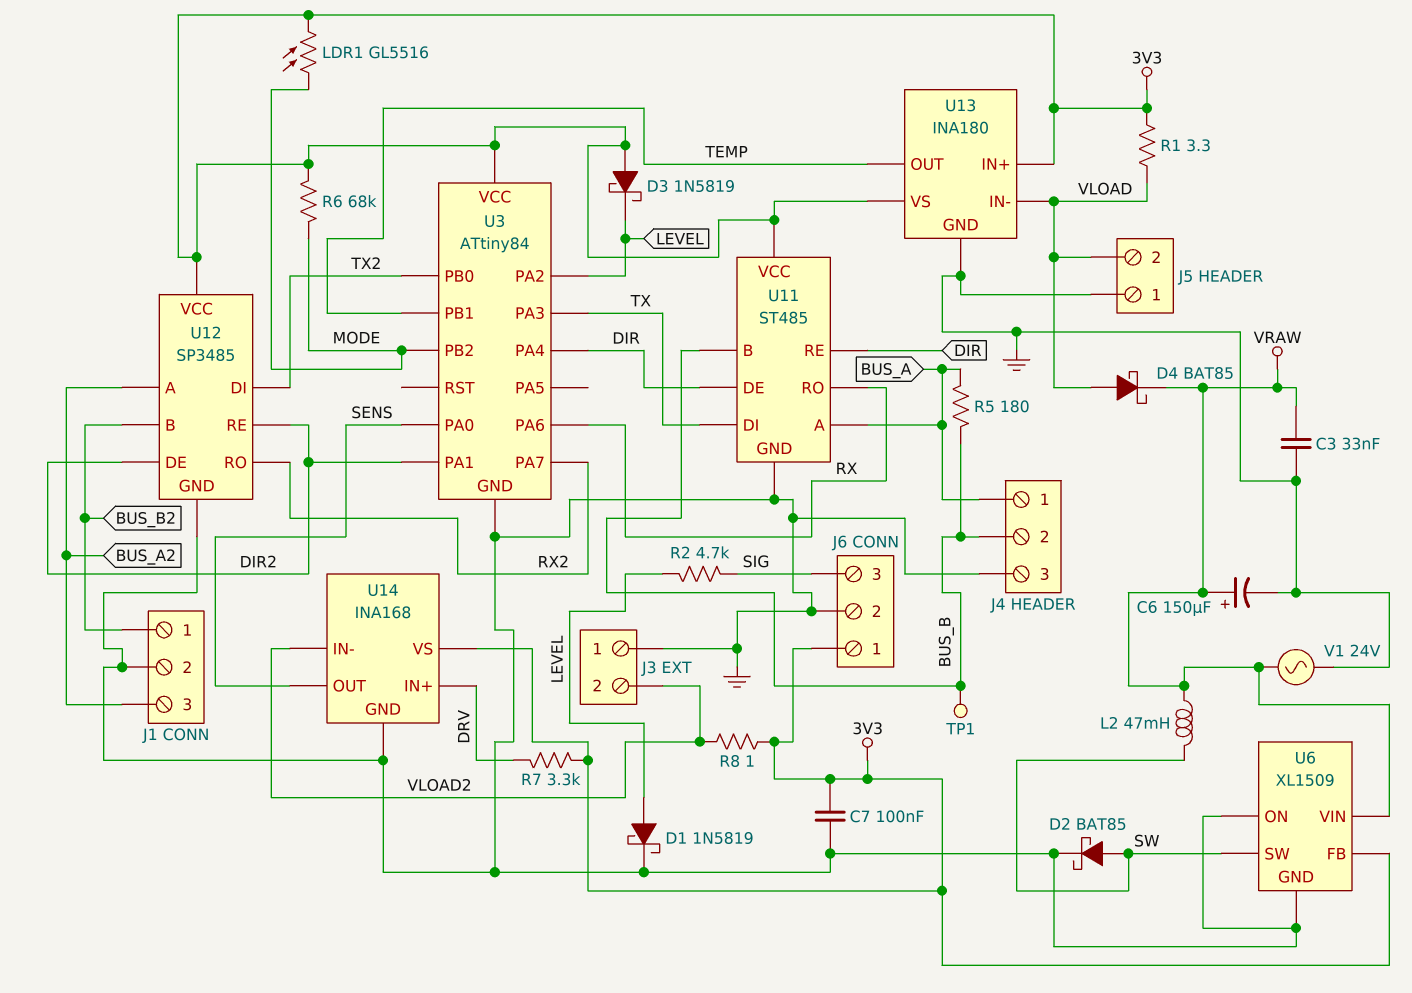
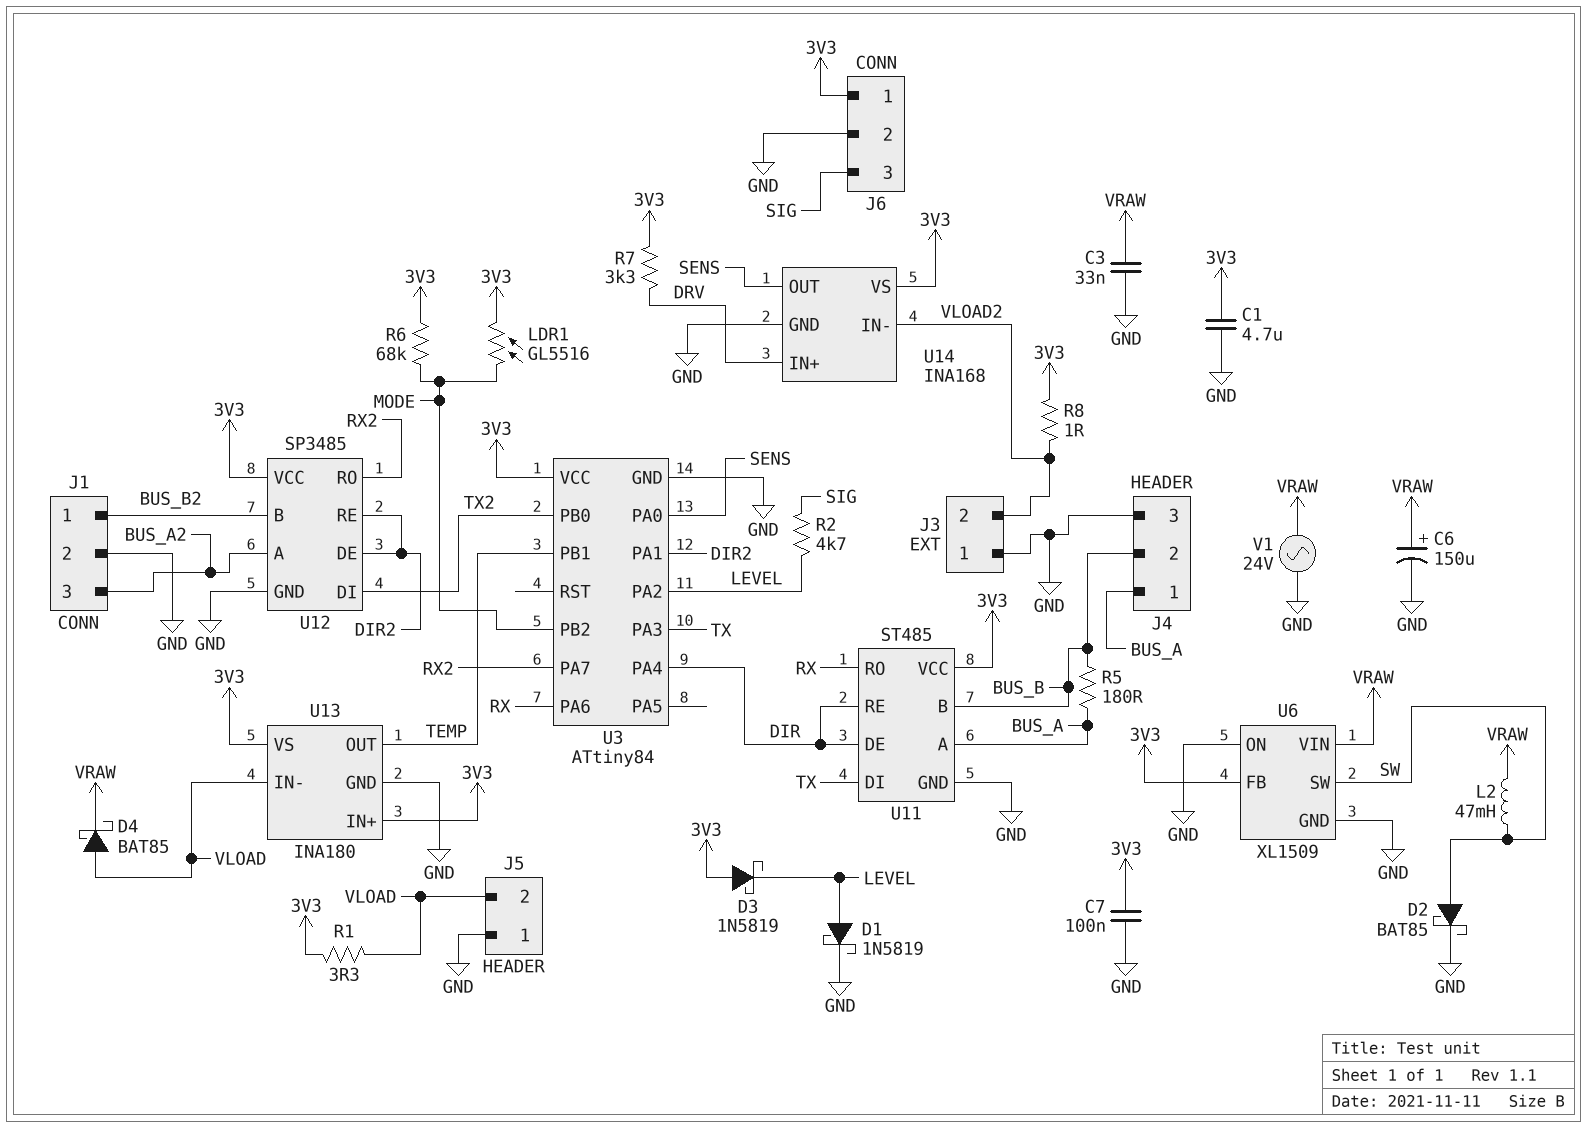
C1: none -> 4.7uF (3V3, GND)
TP1: test point (BUS_B) -> none

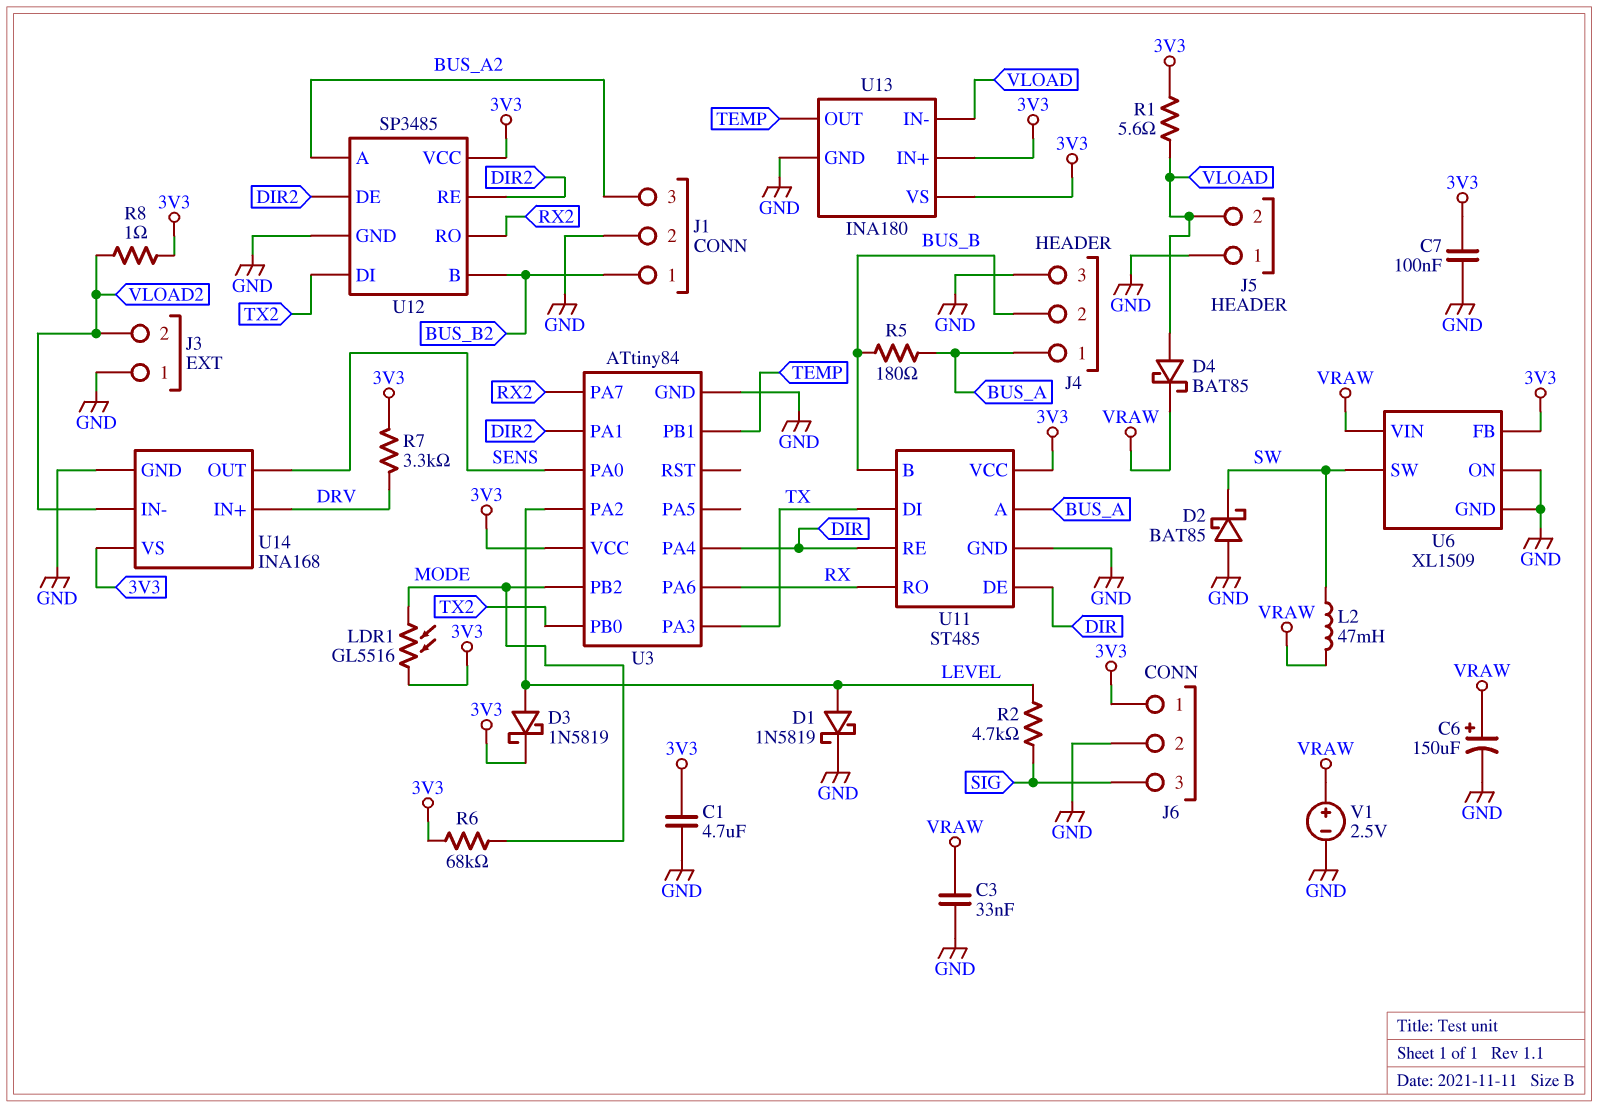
D2: schottky BAT85 (A SW, K GND) -> schottky BAT85 (A GND, K SW)
D3: schottky 1N5819 (A 3V3, K LEVEL) -> schottky 1N5819 (A LEVEL, K 3V3)
R1: 3.3 (3V3, VLOAD) -> 5.6 (3V3, VLOAD)
V1: AC 24V (GND, VRAW) -> 2.5V (plus VRAW, minus GND)

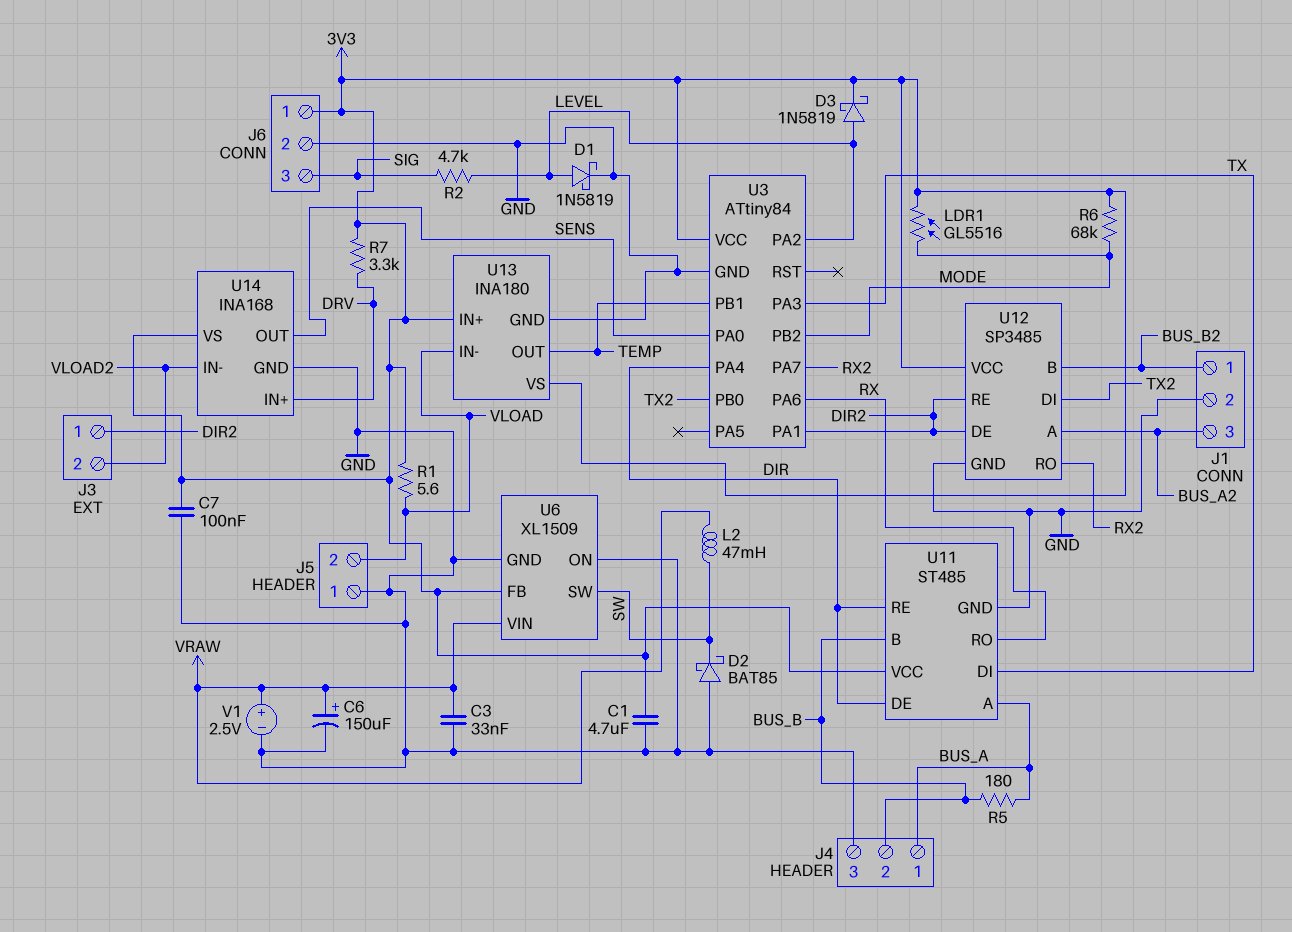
D4: schottky BAT85 (A VLOAD, K VRAW) -> none
J3 pin 1: GND -> DIR2
R8: 1 (3V3, VLOAD2) -> none

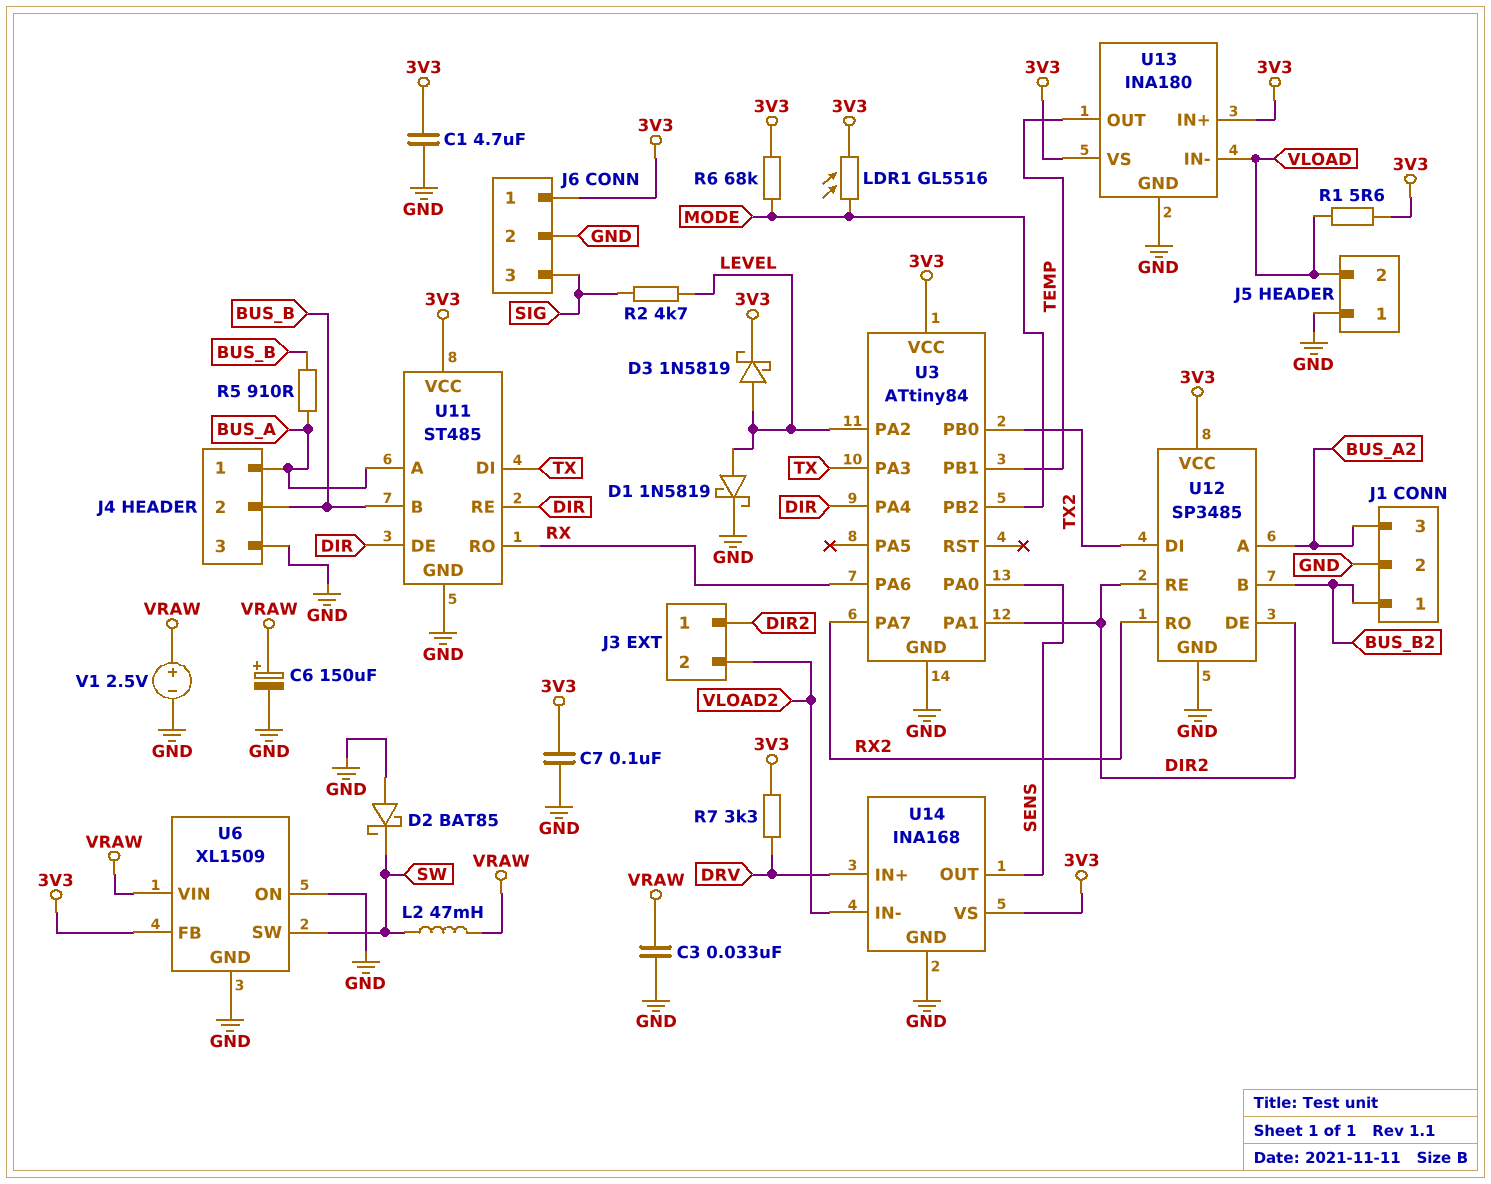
R5: 180 (BUS_A, BUS_B) -> 910 (BUS_A, BUS_B)

